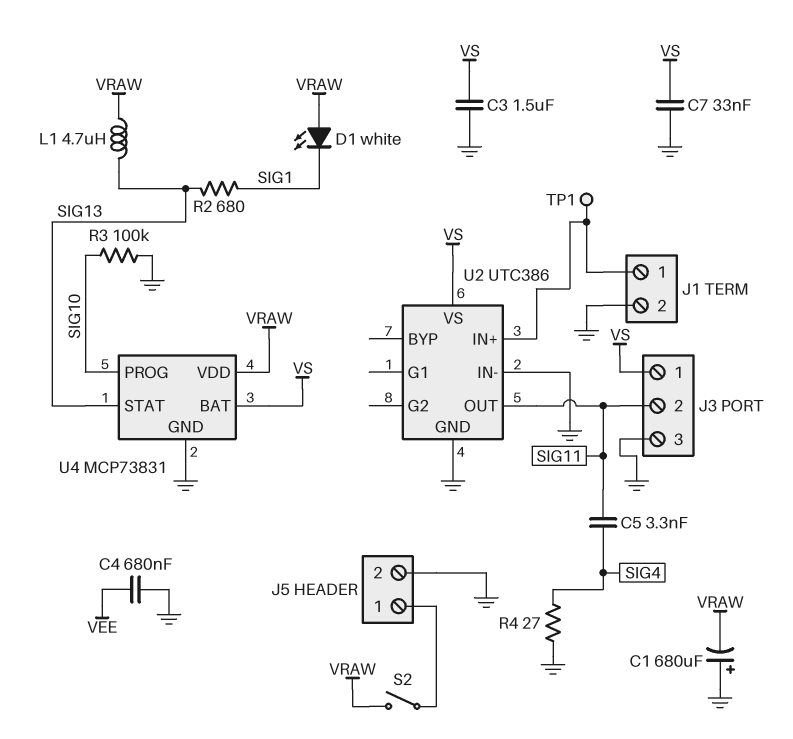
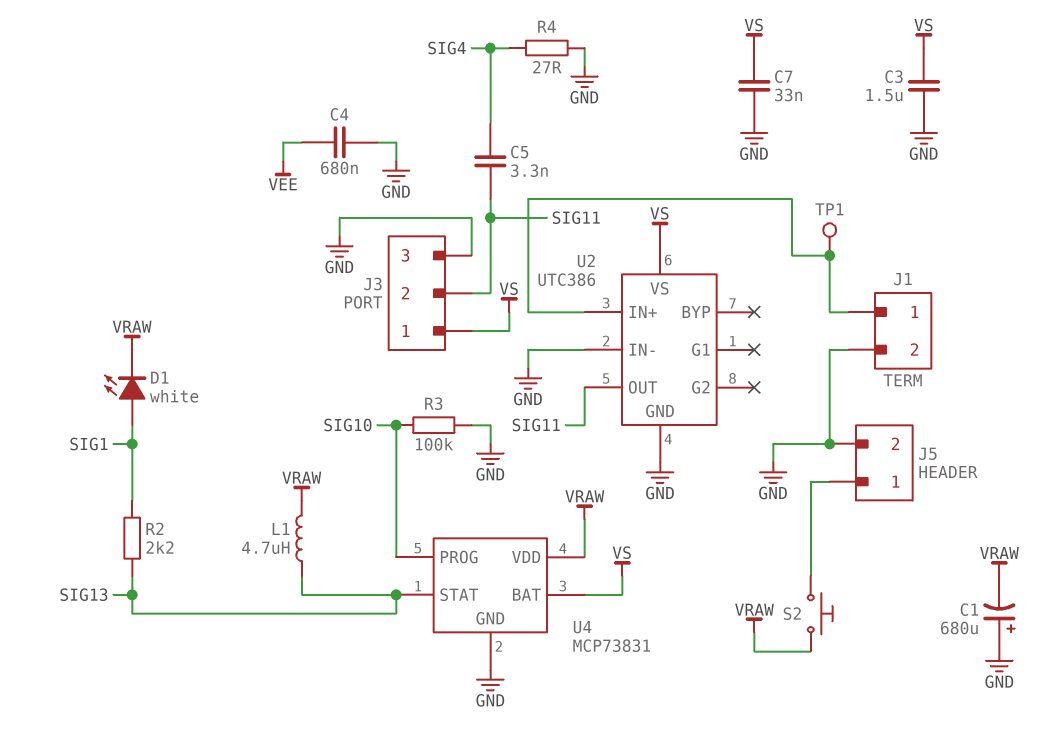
D1: LED white (A VRAW, K SIG1) -> LED white (A SIG1, K VRAW)
R2: 680 (SIG1, SIG13) -> 2.2k (SIG1, SIG13)
S2: switch (J5/1, VRAW) -> button (J5/1, VRAW)

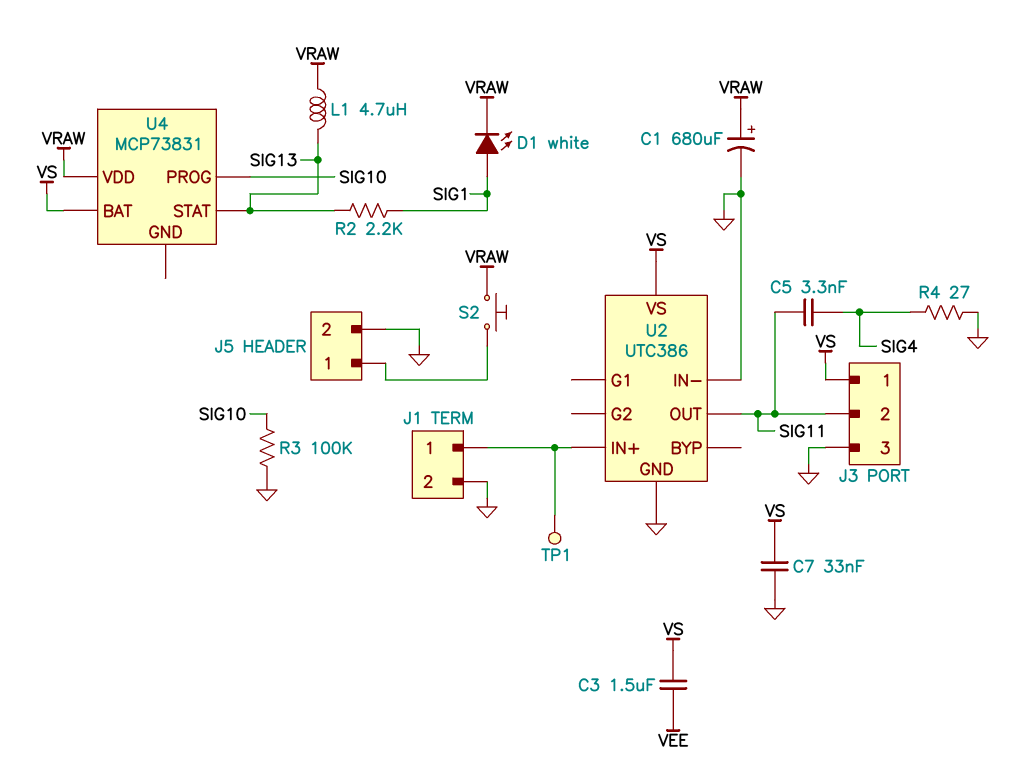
C1: 680uF (plus GND, minus VRAW) -> 680uF (plus VRAW, minus GND)
C3: 1.5uF (GND, VS) -> 1.5uF (VEE, VS)
C4: 680nF (GND, VEE) -> none
U4 pin GND: GND -> none

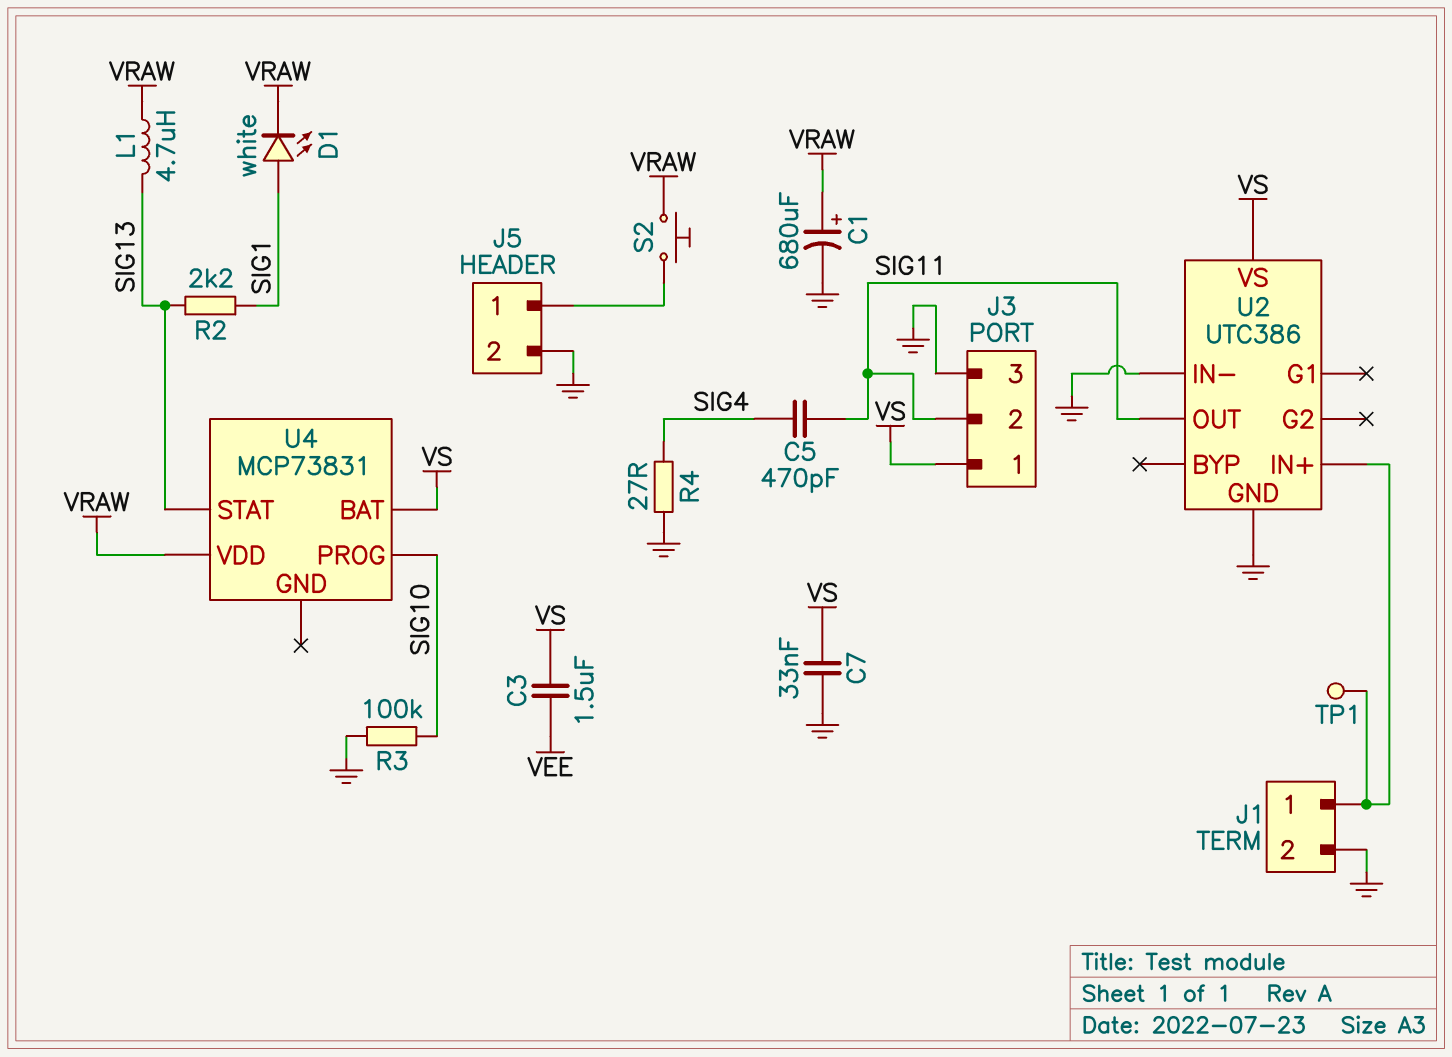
C5: 3.3nF (SIG4, SIG11) -> 470pF (SIG4, SIG11)

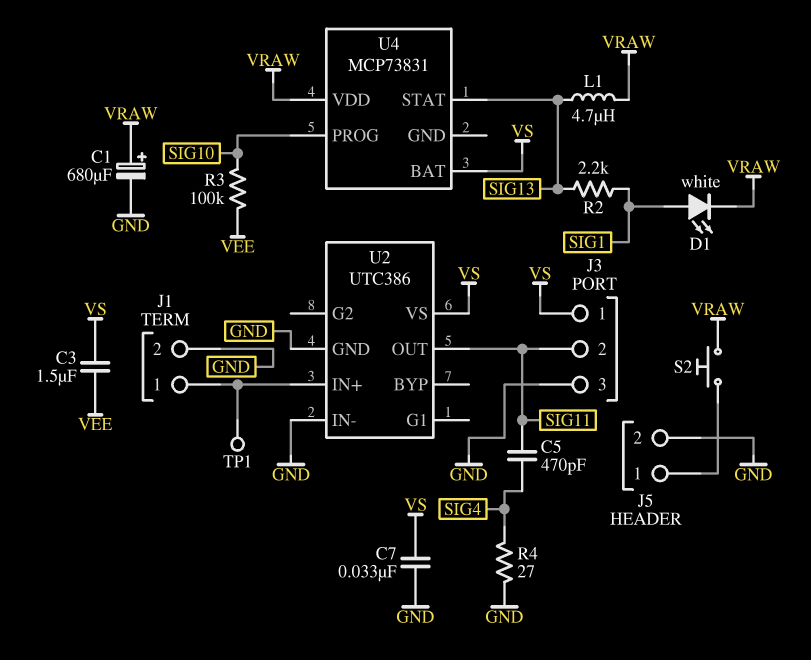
R3: 100k (GND, SIG10) -> 100k (SIG10, VEE)

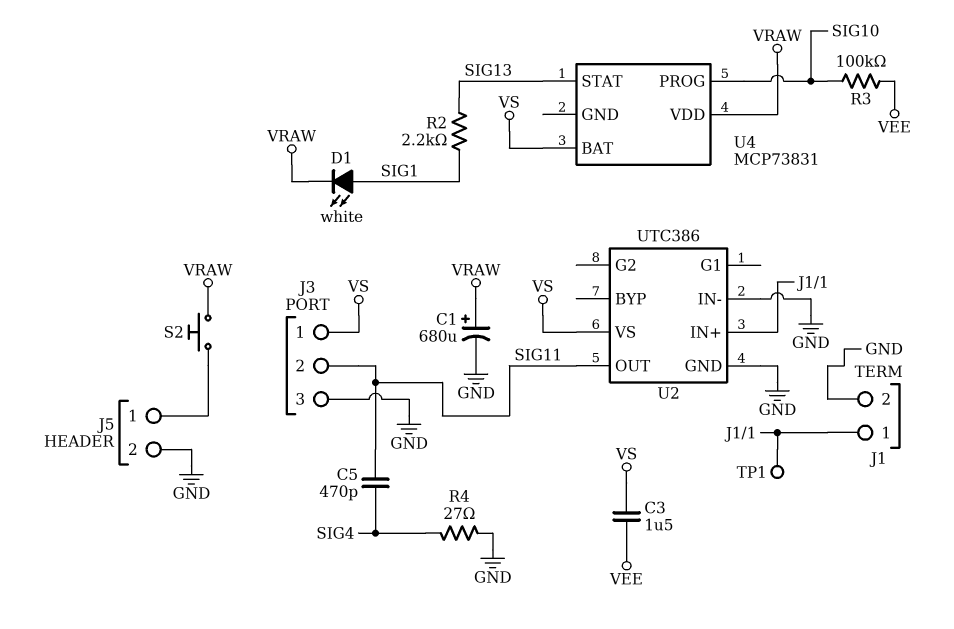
C7: 33nF (GND, VS) -> none
L1: 4.7uH (SIG13, VRAW) -> none

